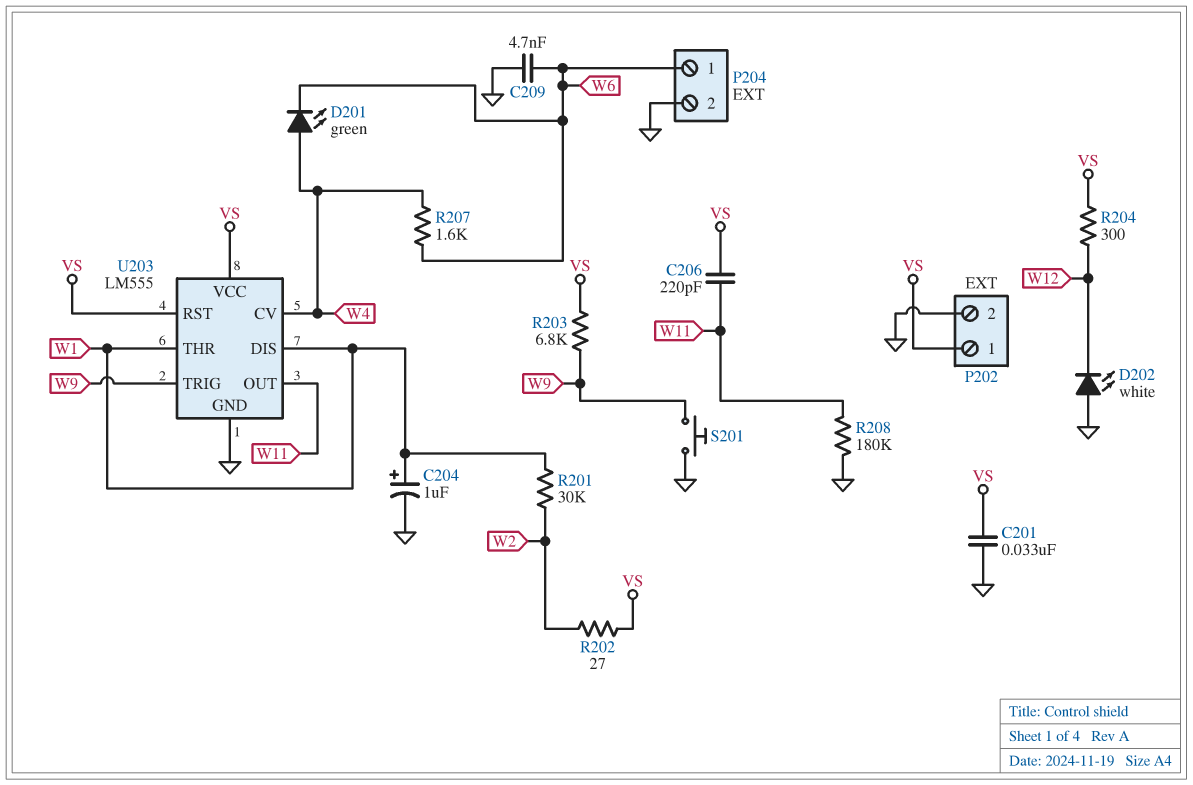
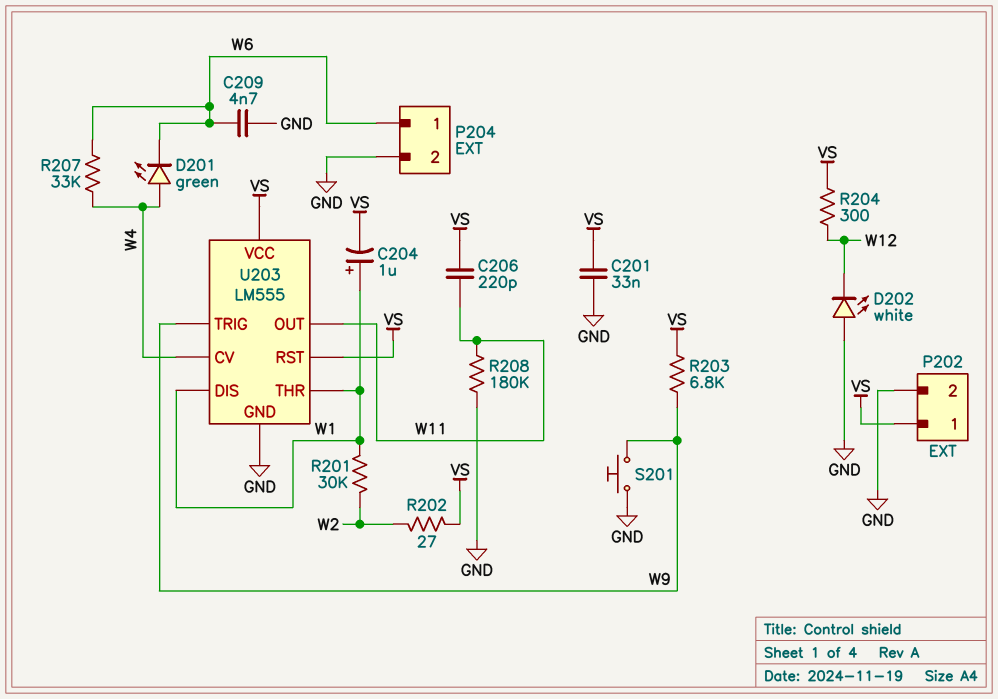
C204: 1uF (plus W1, minus GND) -> 1uF (plus W1, minus VS)
R207: 1.6k (W4, W6) -> 33k (W4, W6)

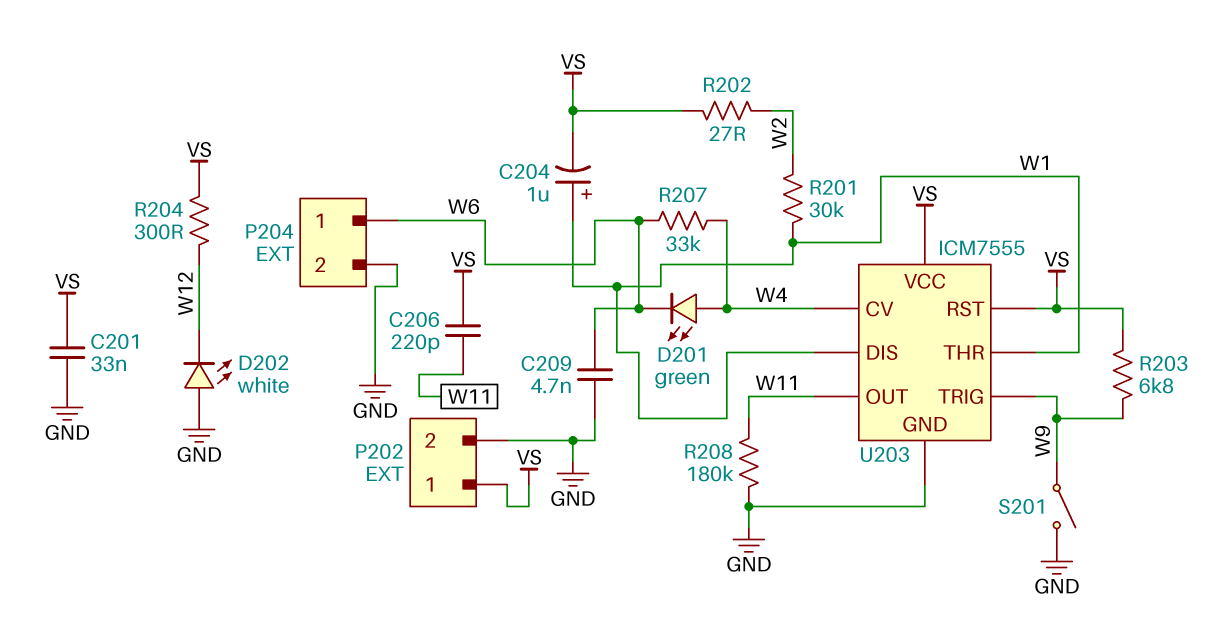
S201: button (GND, W9) -> switch (GND, W9)
U203: LM555 -> ICM7555

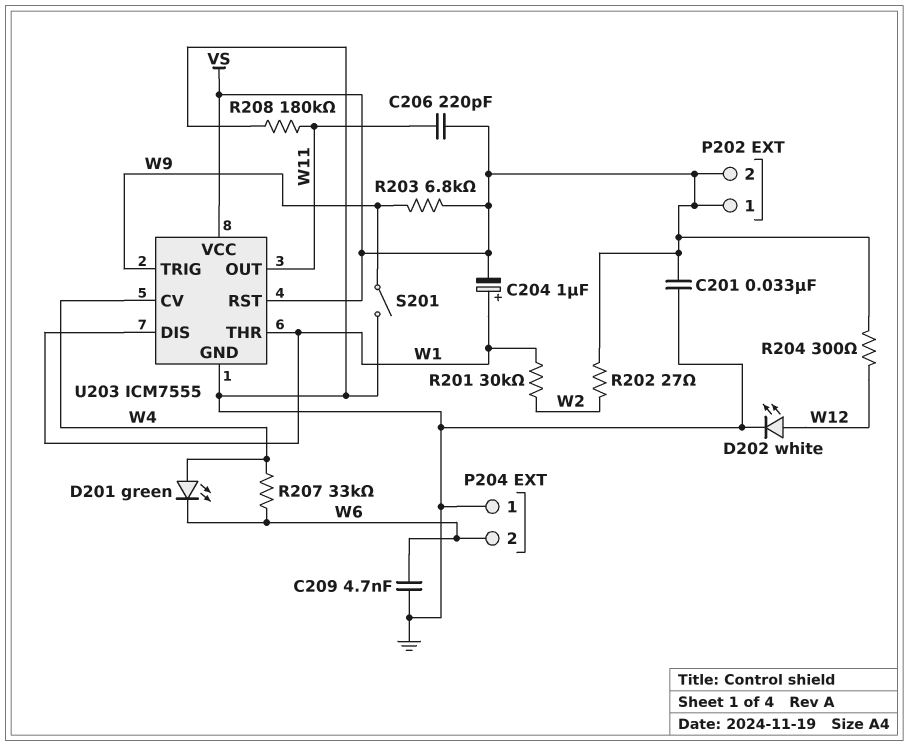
D202: LED white (A GND, K W12) -> LED white (A W12, K GND)
P202 pin 2: GND -> VS
P204 pin 1: W6 -> GND
P204 pin 2: GND -> W6

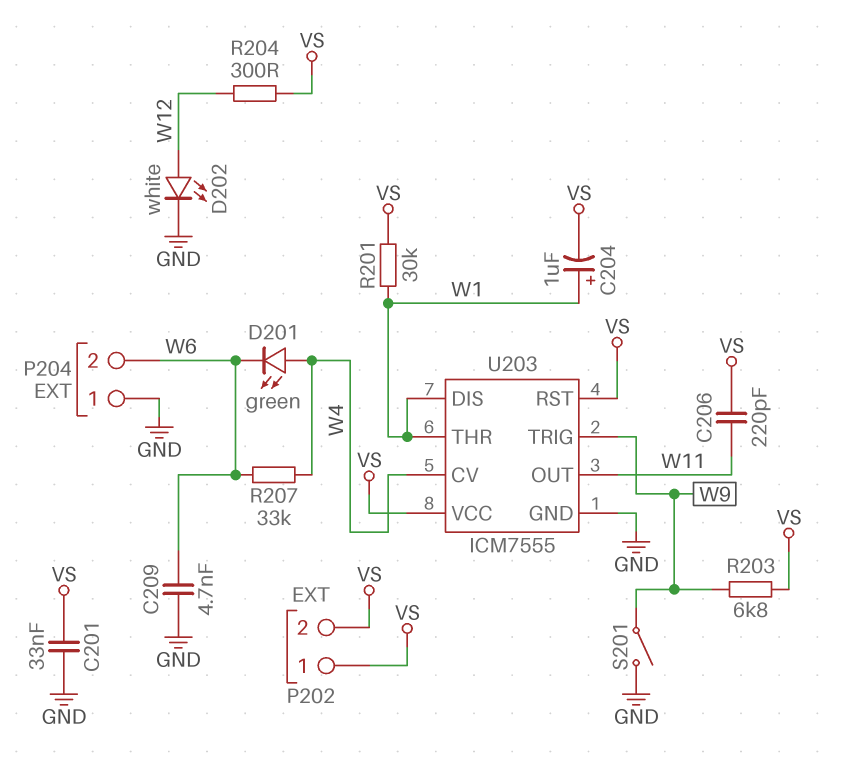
R201: 30k (W1, W2) -> 30k (VS, W1)
R202: 27 (VS, W2) -> none
R208: 180k (GND, W11) -> none

